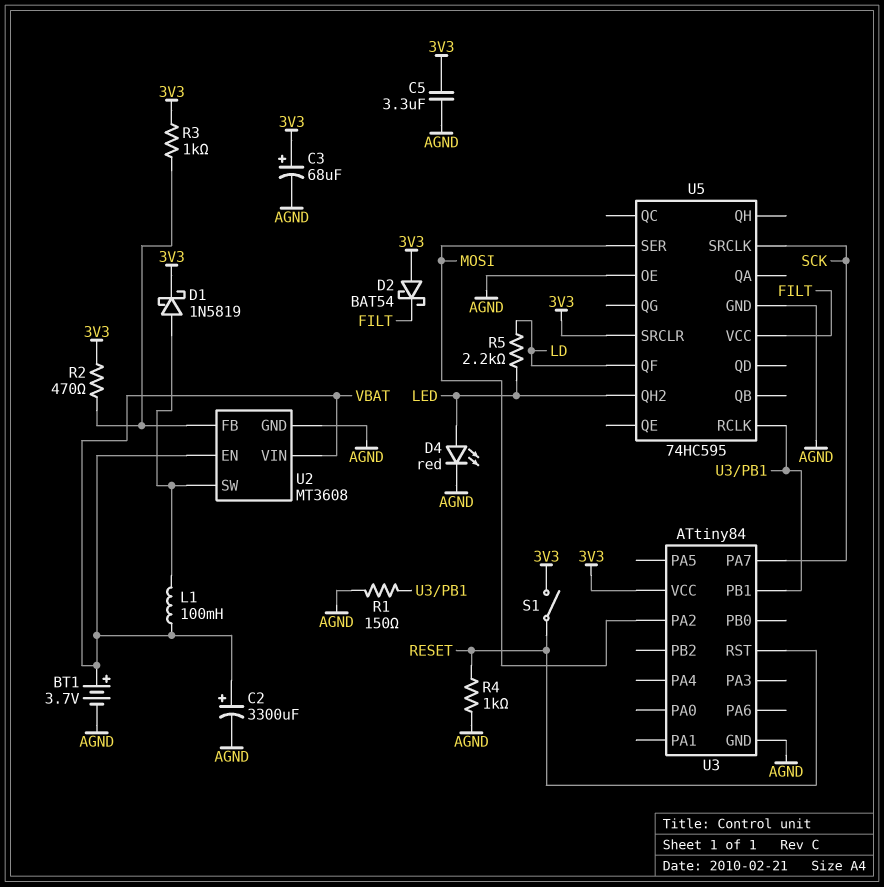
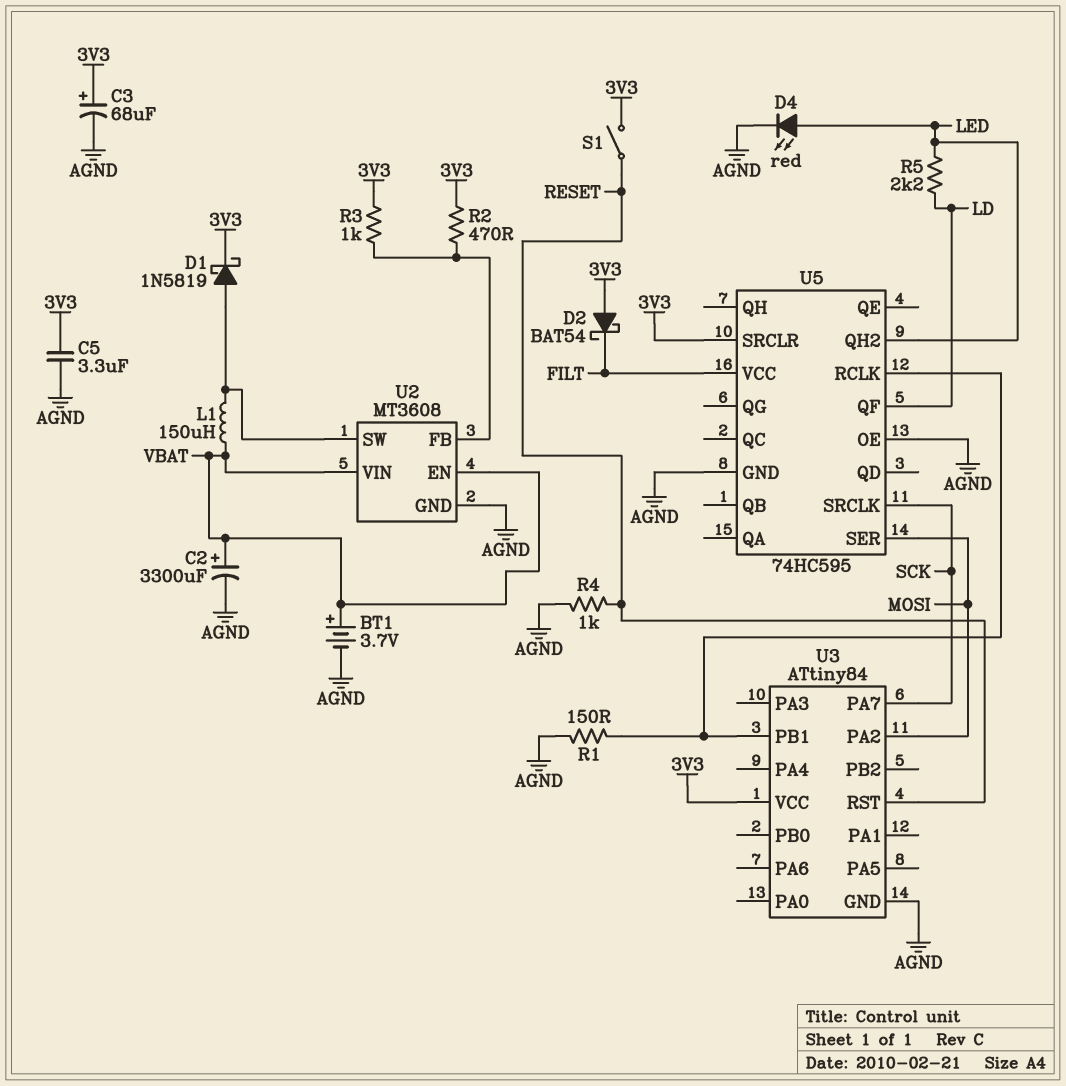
L1: 100mH (U2/SW, VBAT) -> 150uH (U2/SW, VBAT)

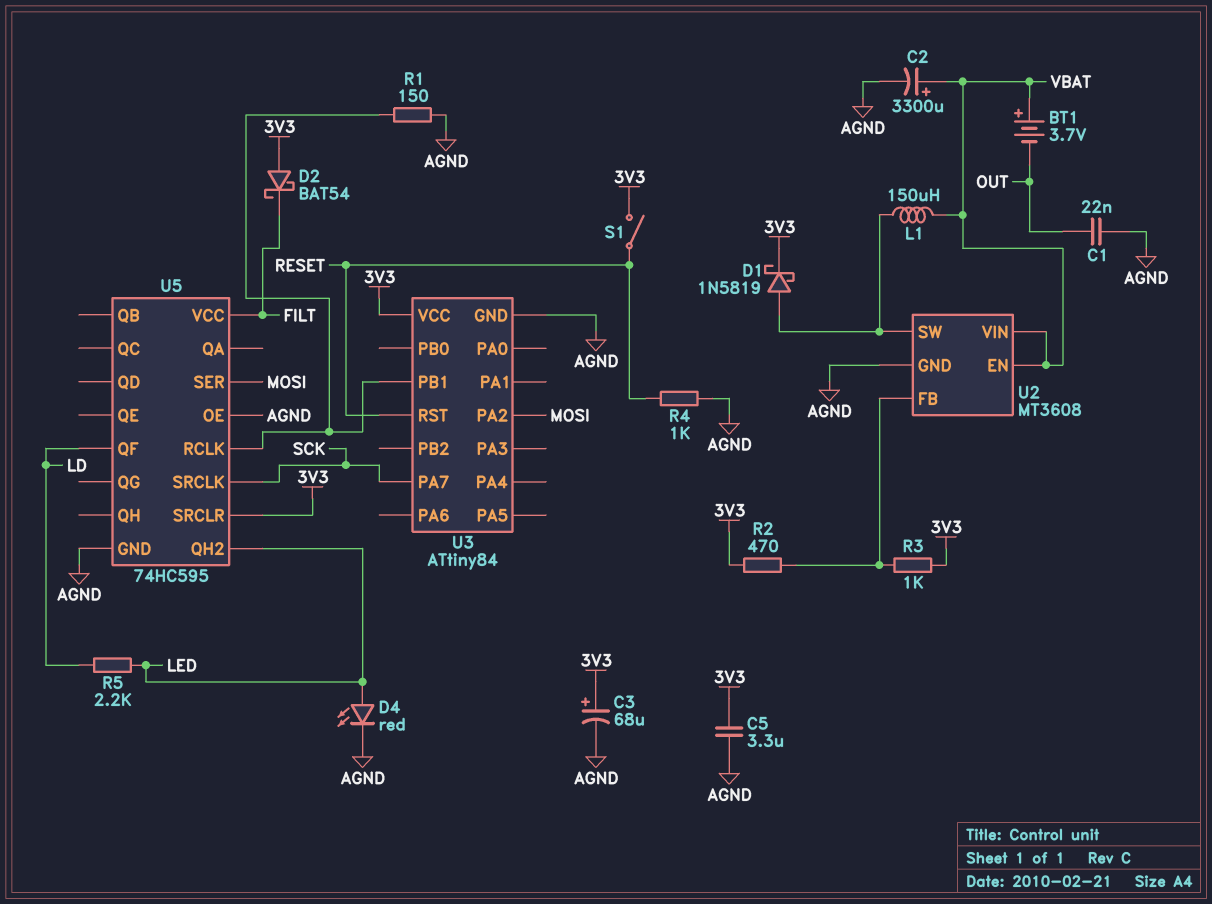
BT1: 3.7V (plus VBAT, minus AGND) -> 3.7V (plus VBAT, minus OUT)
C1: none -> 22nF (AGND, OUT)

